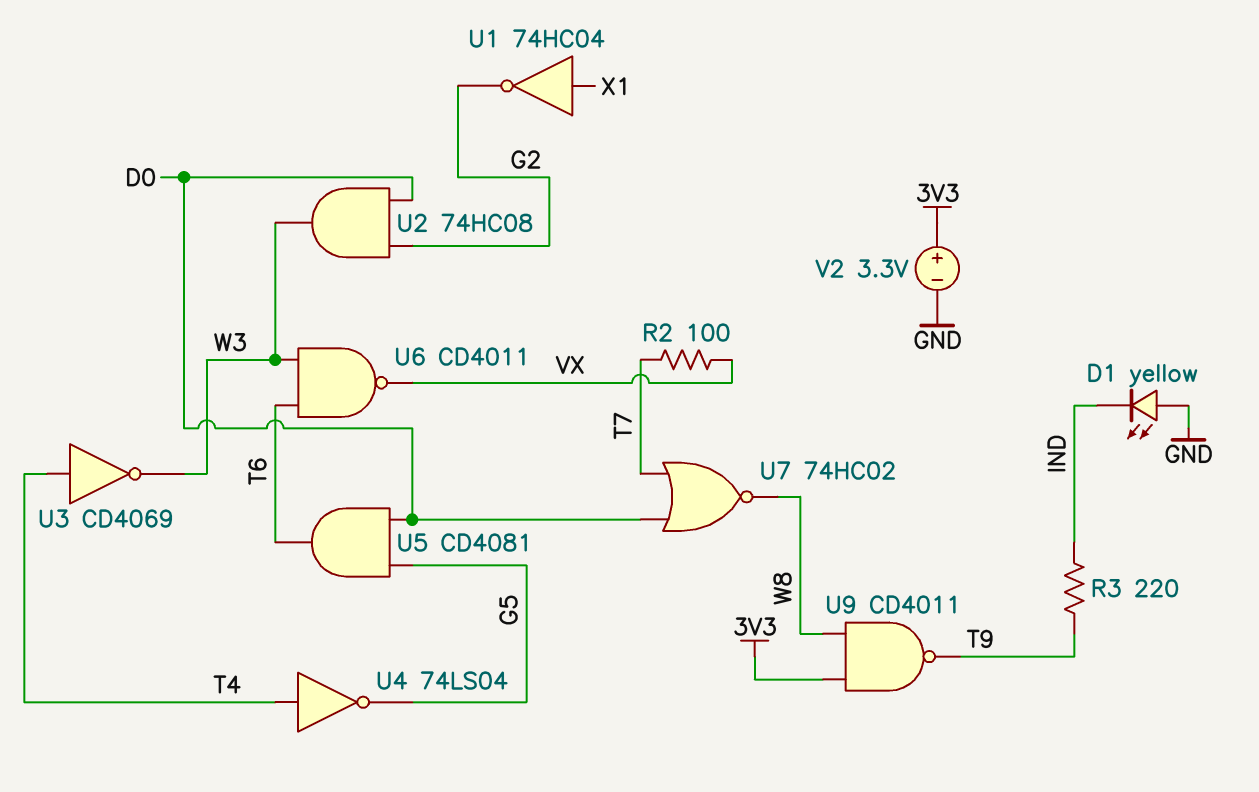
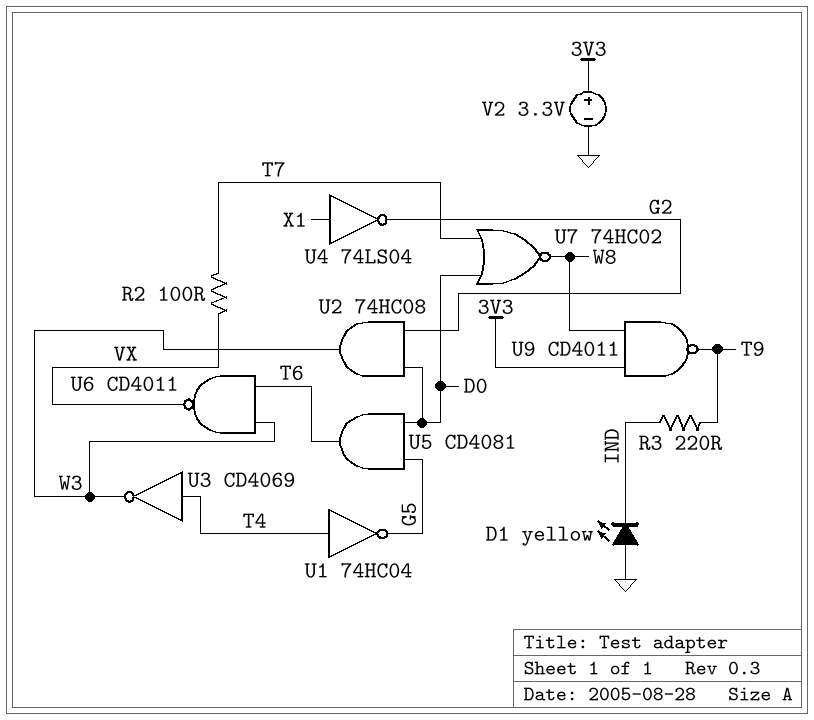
U1: NOT 74HC04 (in X1, out G2) -> NOT 74HC04 (in T4, out G5)
U4: NOT 74LS04 (in T4, out G5) -> NOT 74LS04 (in X1, out G2)

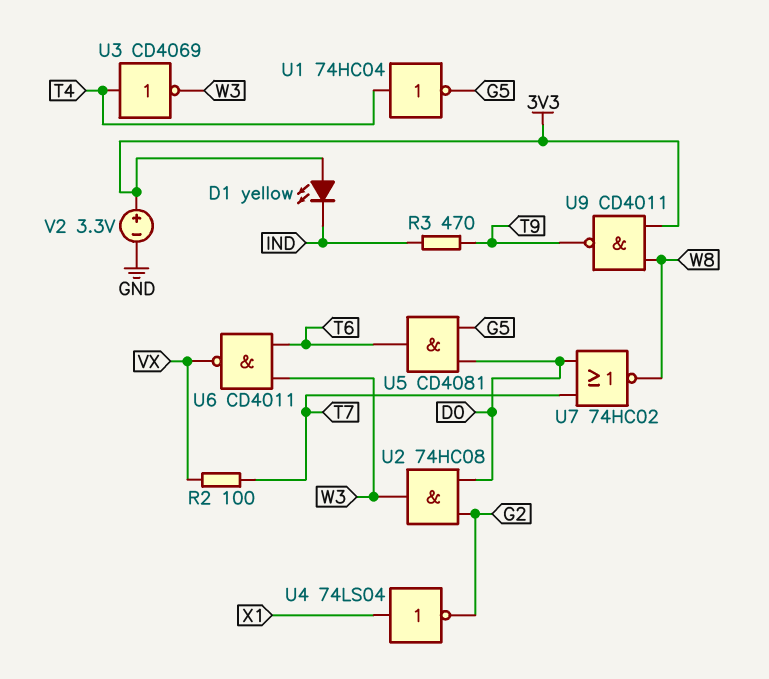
D1: LED yellow (A GND, K IND) -> LED yellow (A 3V3, K IND)
R3: 220 (IND, T9) -> 470 (IND, T9)

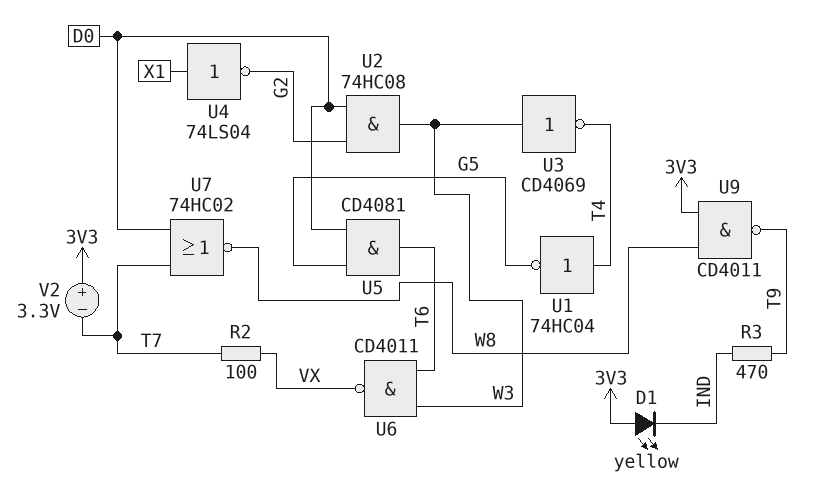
U3: NOT CD4069 (in T4, out W3) -> NOT CD4069 (in W3, out T4)
V2: 3.3V (plus 3V3, minus GND) -> 3.3V (plus 3V3, minus T7)

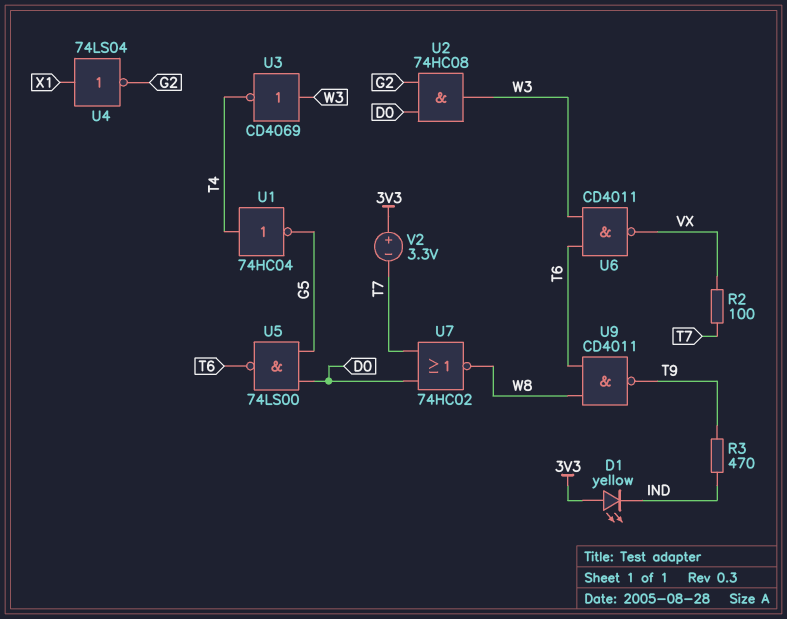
U5: AND CD4081 (in D0, in G5, out T6) -> NAND 74LS00 (in D0, in G5, out T6)
U9: NAND CD4011 (in 3V3, in W8, out T9) -> NAND CD4011 (in T6, in W8, out T9)

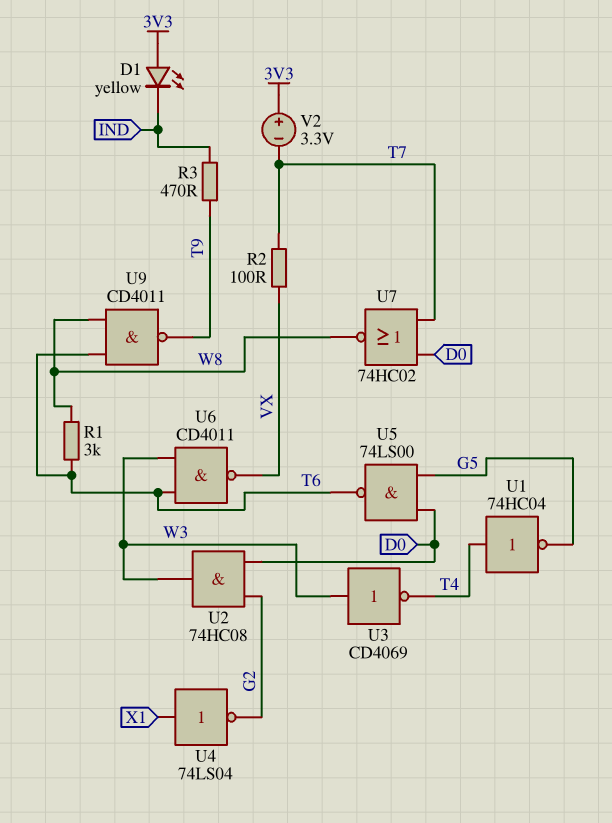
R1: none -> 3k (T6, W8)

